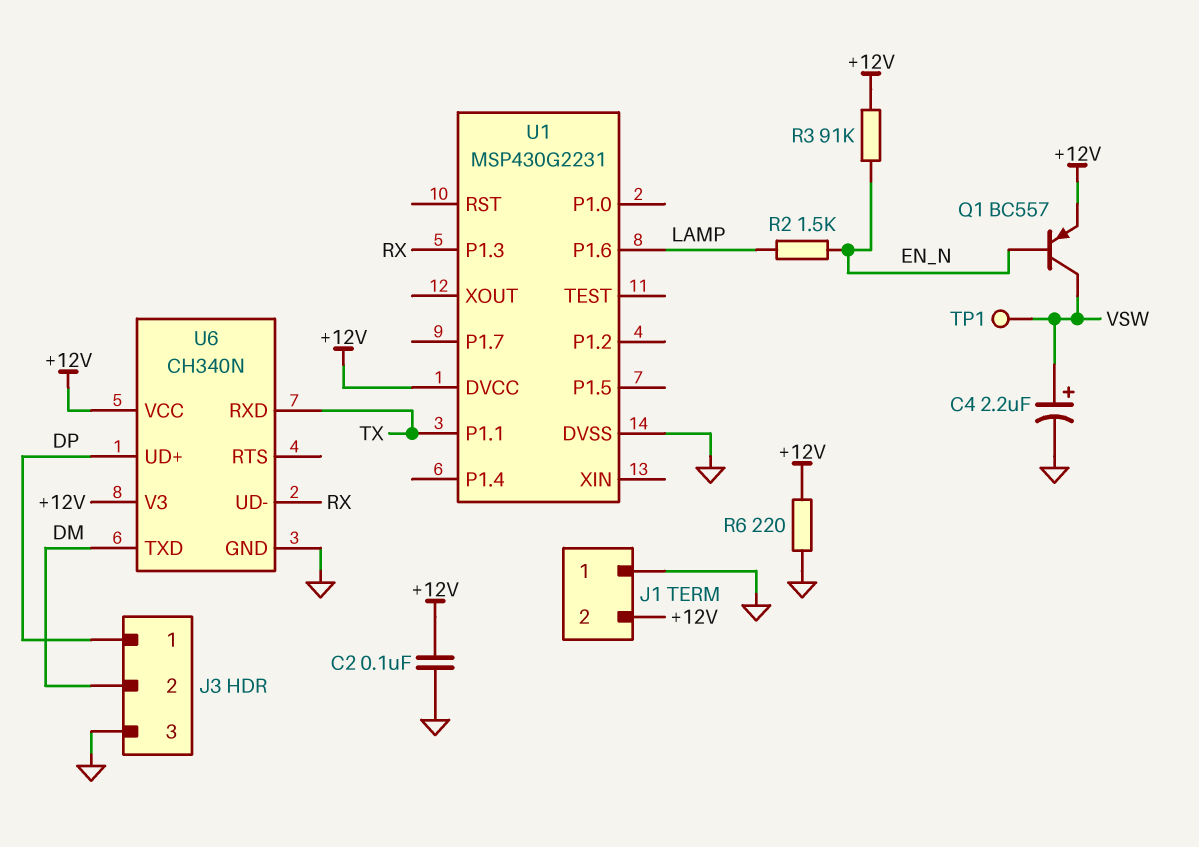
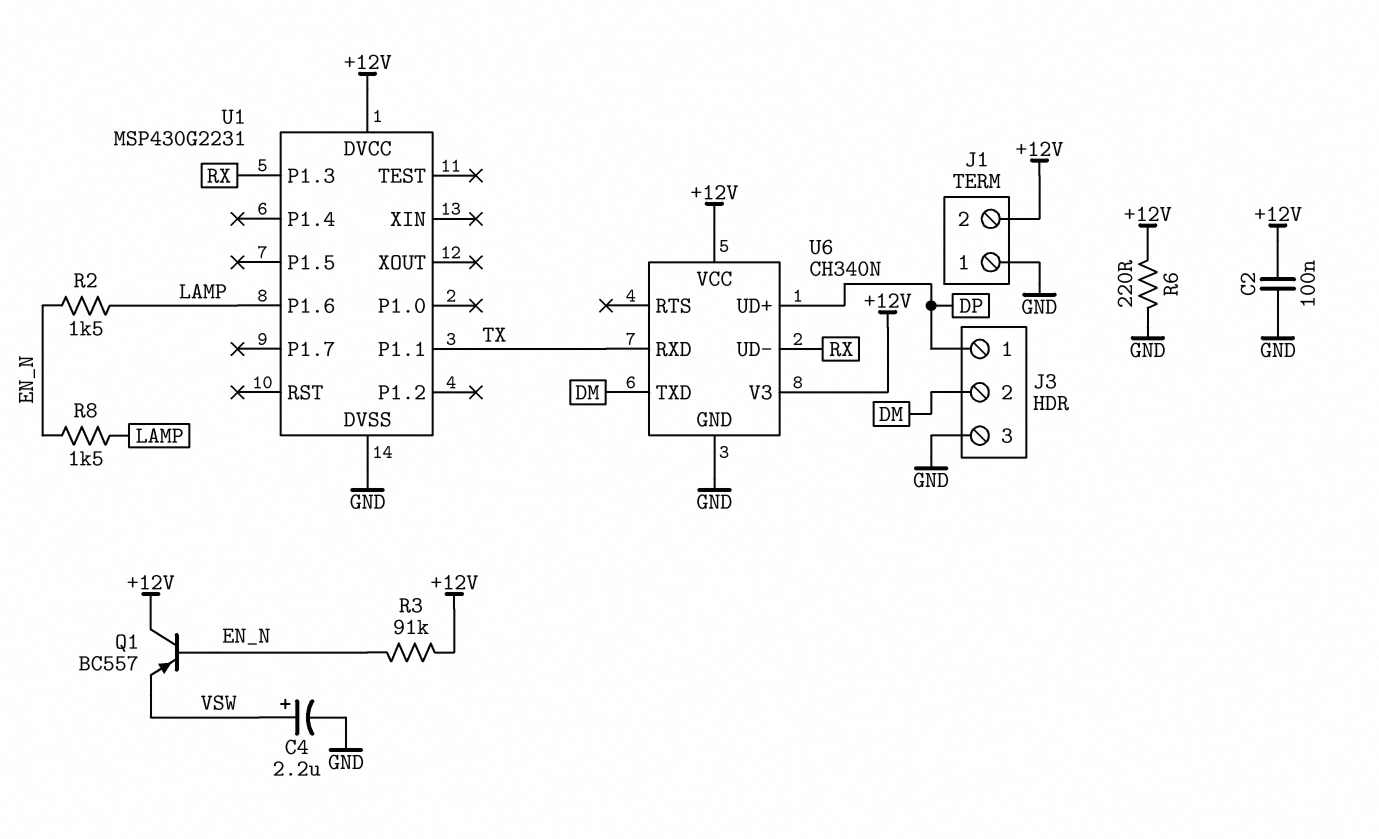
Q1: PNP BC557 (B EN_N, C VSW, E +12V) -> PNP BC557 (B EN_N, C +12V, E VSW)
R8: none -> 1.5k (EN_N, LAMP)
TP1: test point (VSW) -> none

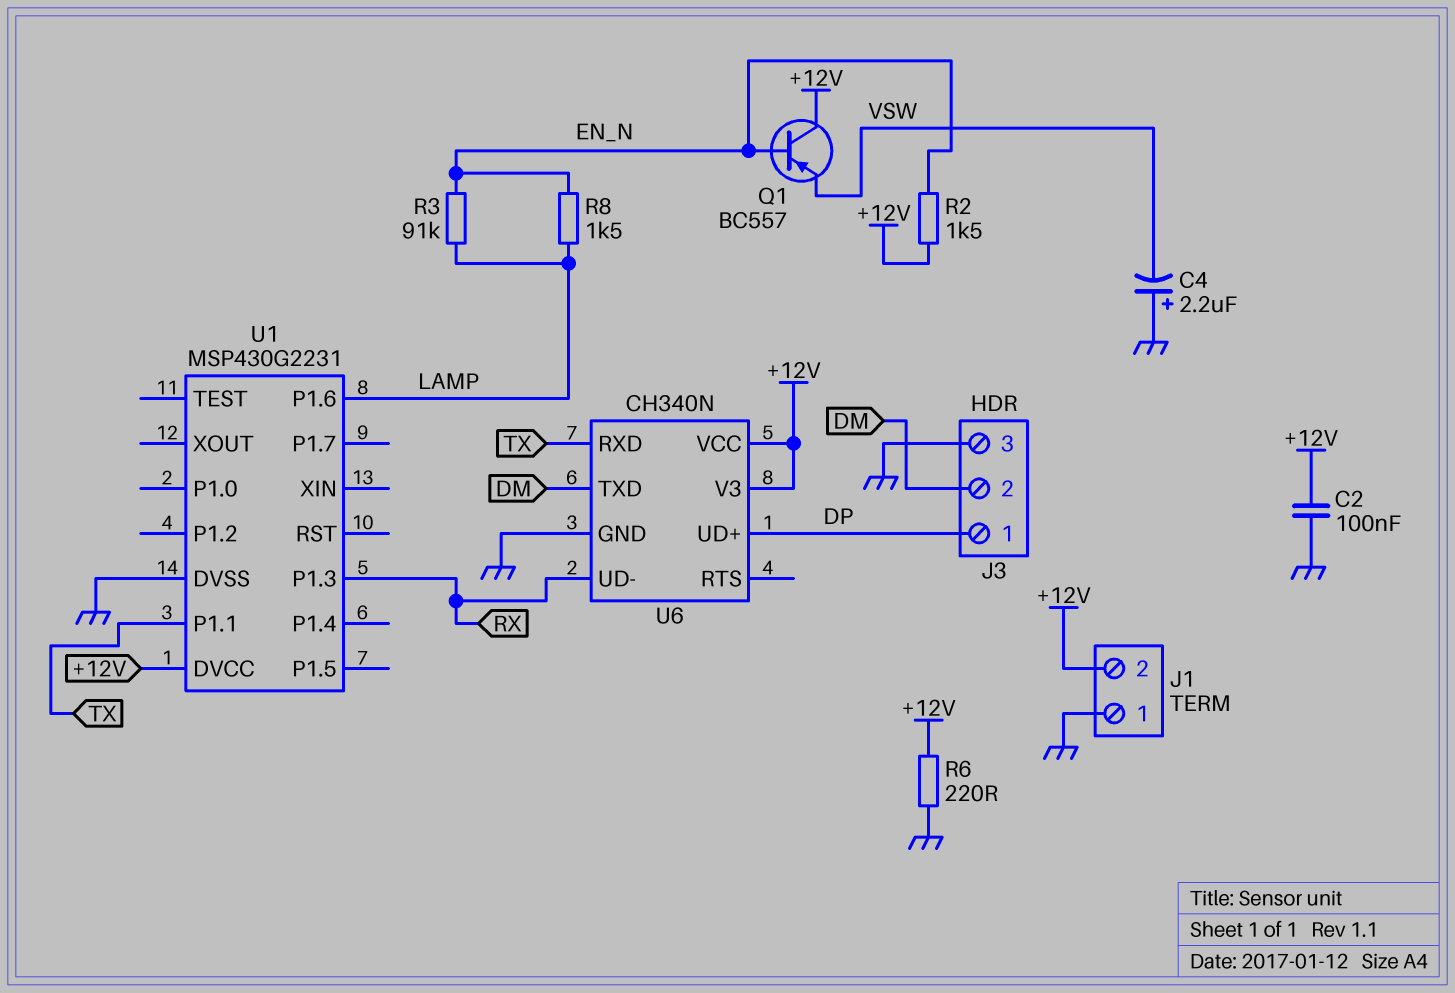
C4: 2.2uF (plus VSW, minus GND) -> 2.2uF (plus GND, minus VSW)
R2: 1.5k (EN_N, LAMP) -> 1.5k (+12V, EN_N)
R3: 91k (+12V, EN_N) -> 91k (EN_N, LAMP)

